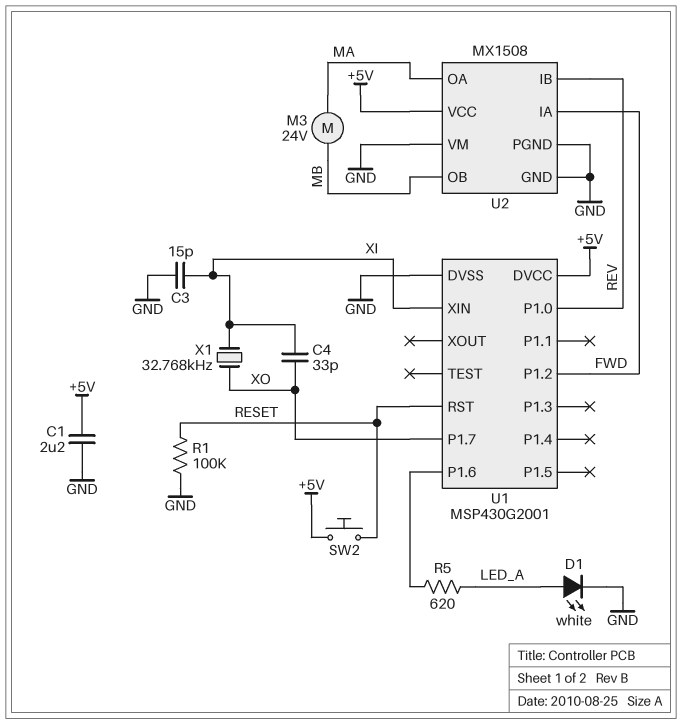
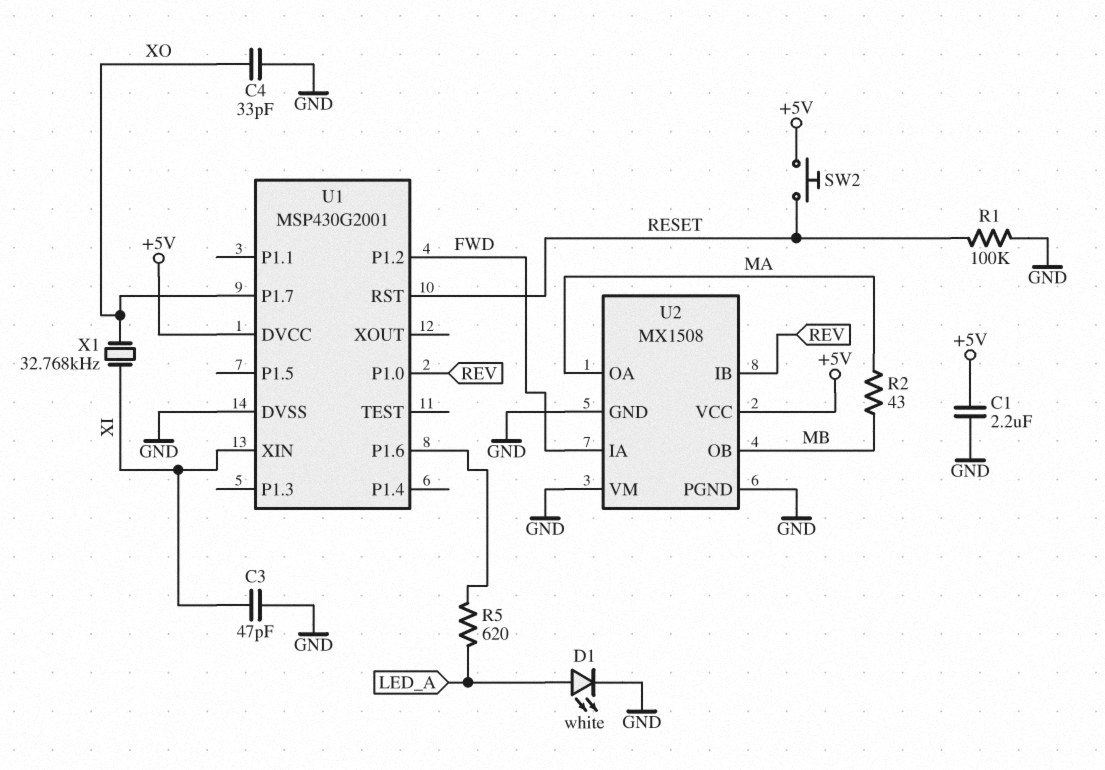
C3: 15pF (GND, XI) -> 47pF (GND, XI)
C4: 33pF (XI, XO) -> 33pF (GND, XO)
M3: motor 24V (MA, MB) -> none
R2: none -> 43 (MA, MB)

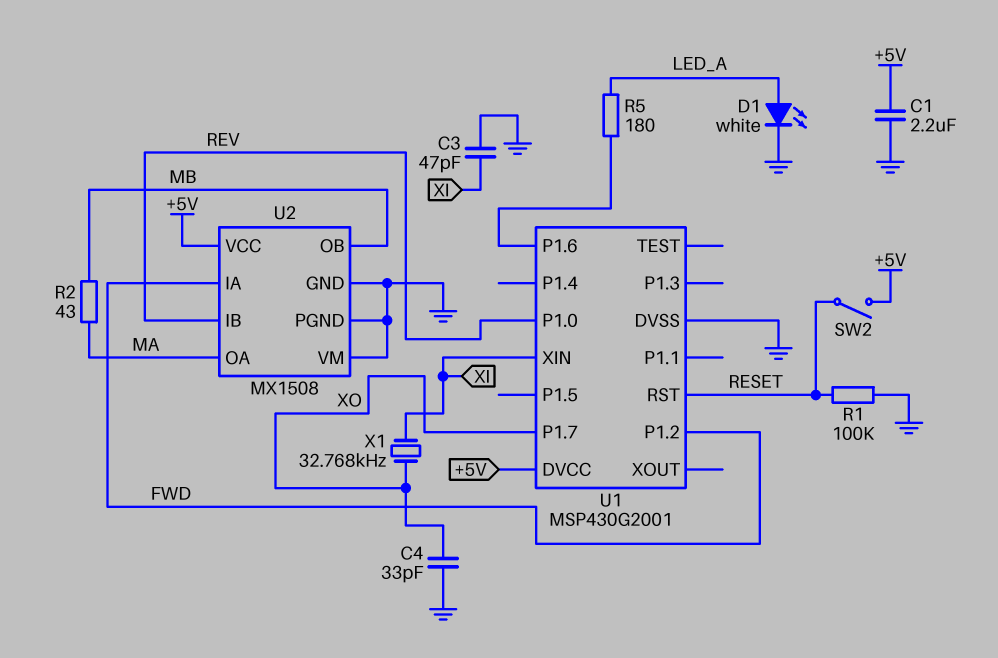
R5: 620 (LED_A, U1/P1.6) -> 180 (LED_A, U1/P1.6)
SW2: button (+5V, RESET) -> switch (+5V, RESET)

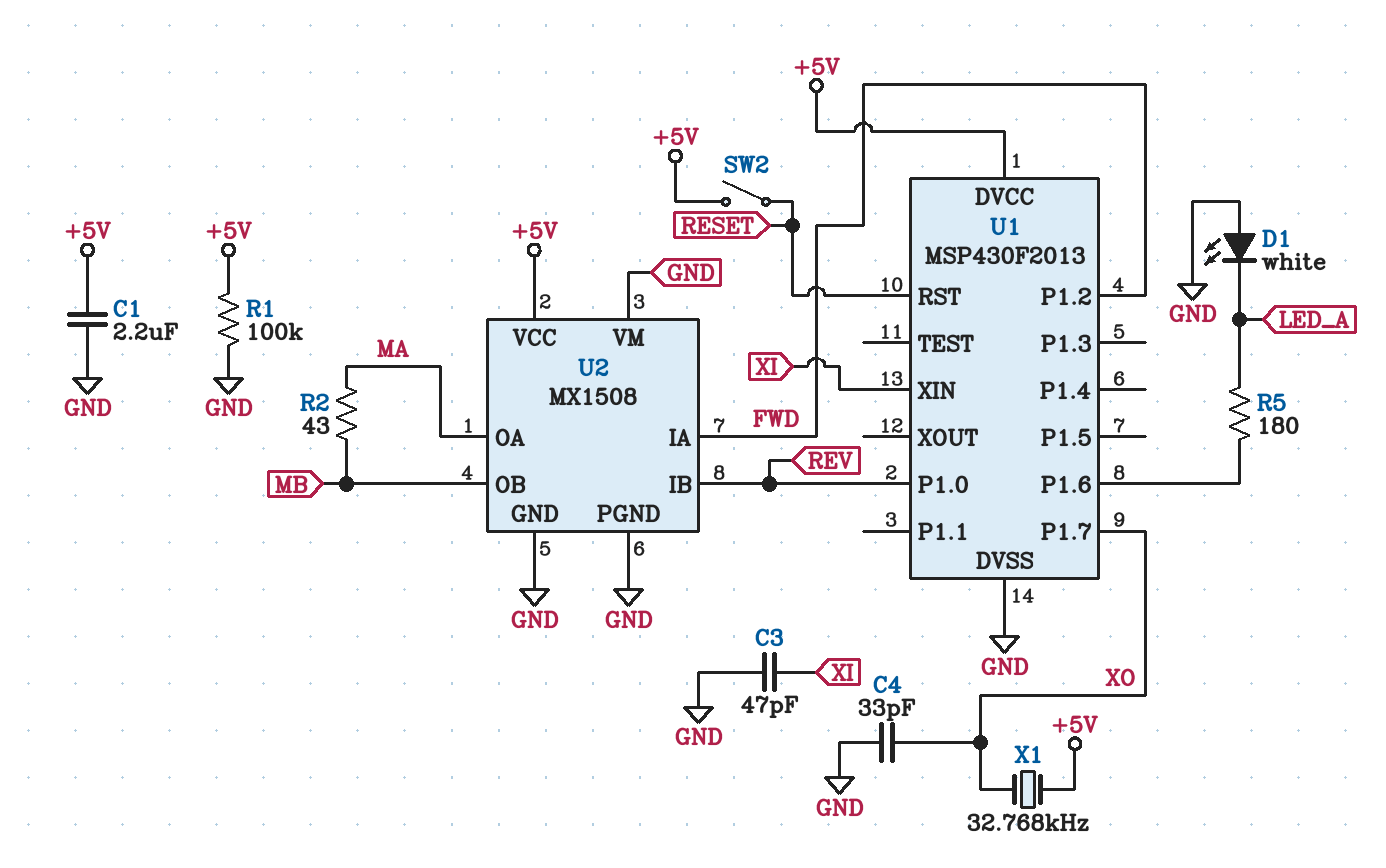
D1: LED white (A LED_A, K GND) -> LED white (A GND, K LED_A)
R1: 100k (GND, RESET) -> 100k (+5V, GND)
U1: MSP430G2001 -> MSP430F2013
X1: 32.768kHz (XI, XO) -> 32.768kHz (+5V, XO)

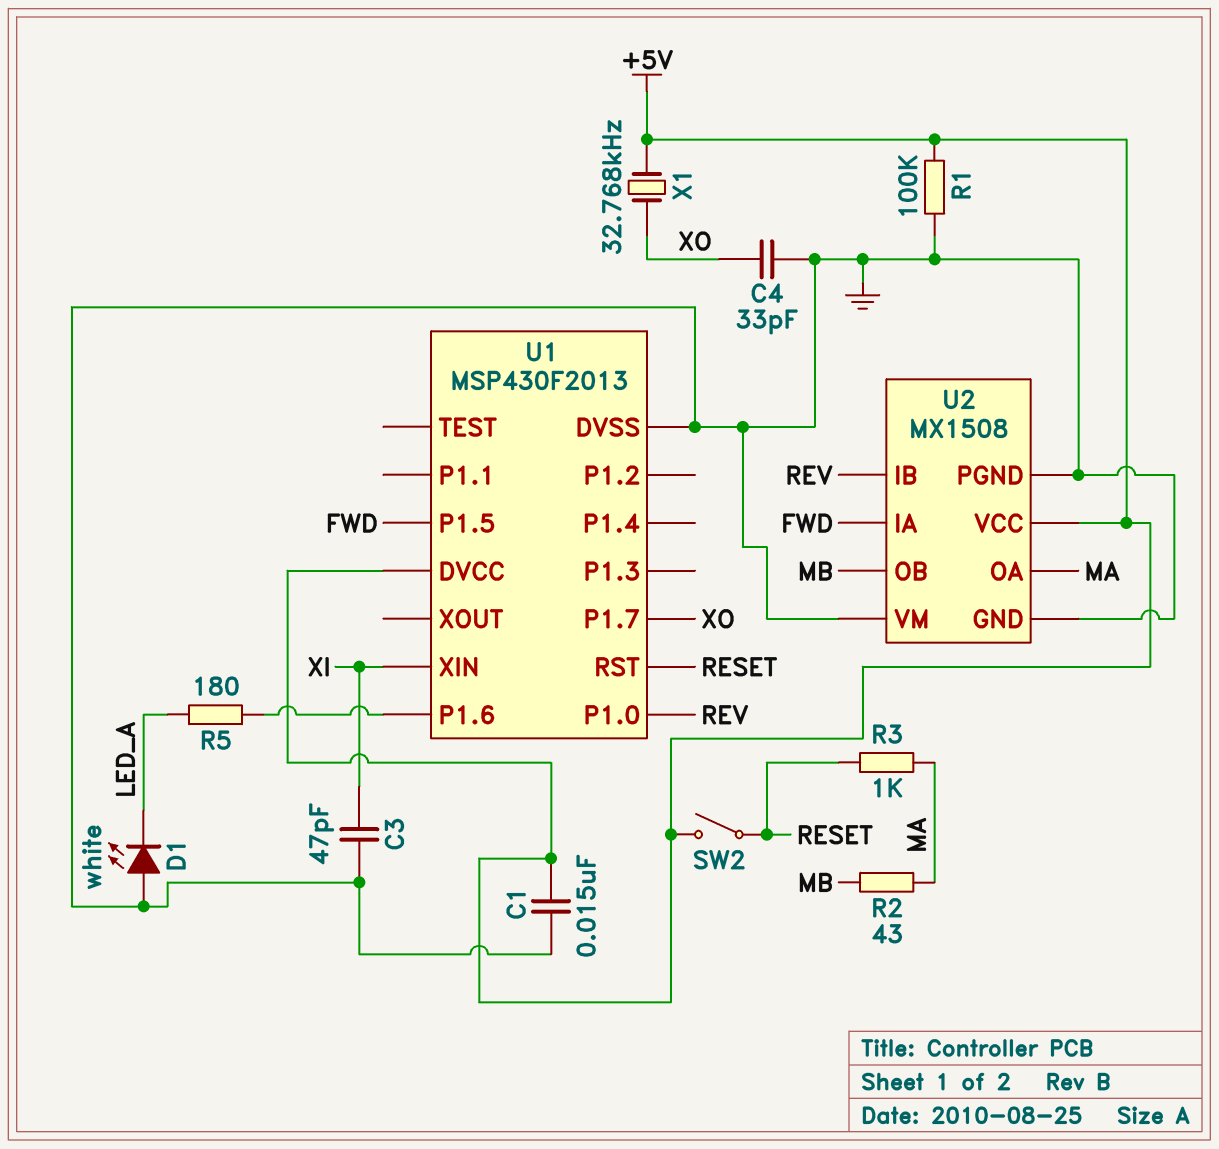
C1: 2.2uF (+5V, GND) -> 15nF (+5V, GND)
R3: none -> 1k (MA, RESET)
U1 pin P1.2: FWD -> none
U1 pin P1.5: none -> FWD

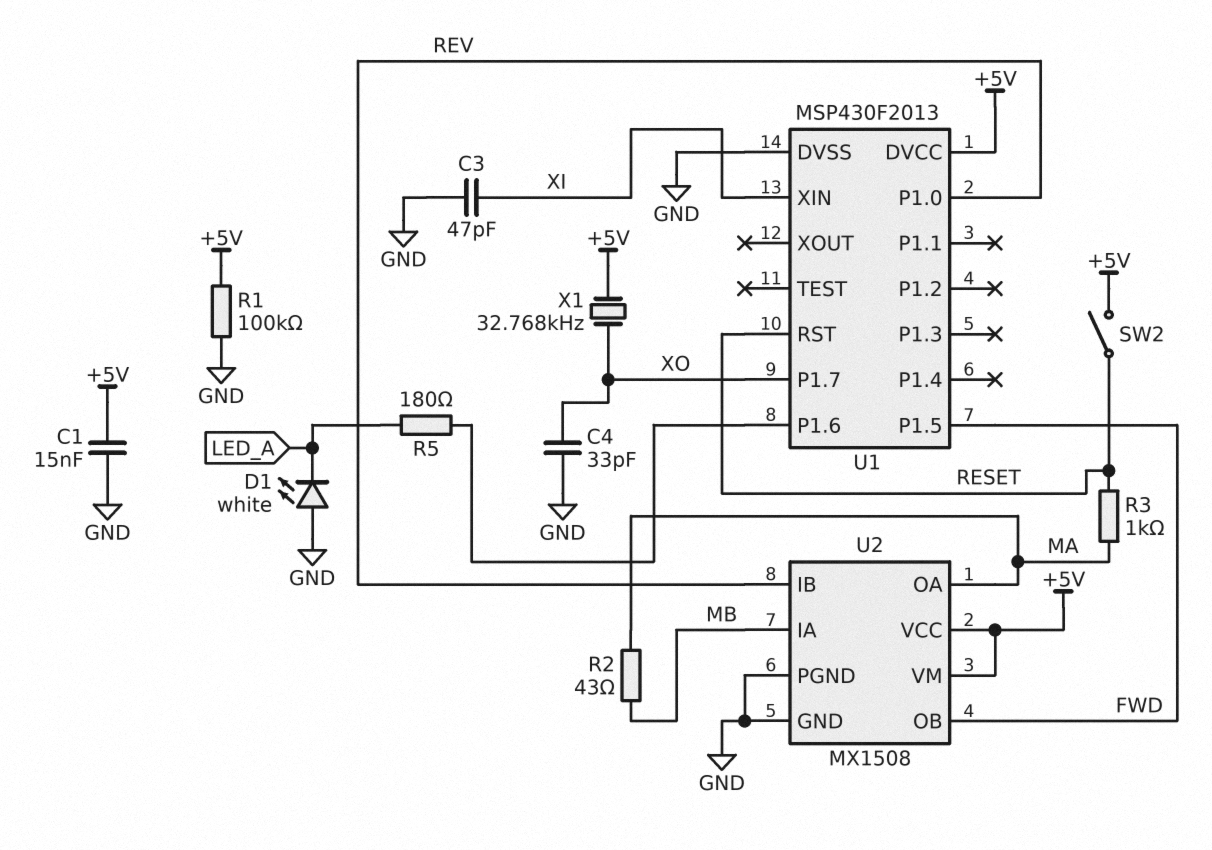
U2 pin IA: FWD -> MB
U2 pin OB: MB -> FWD
U2 pin VM: GND -> +5V

